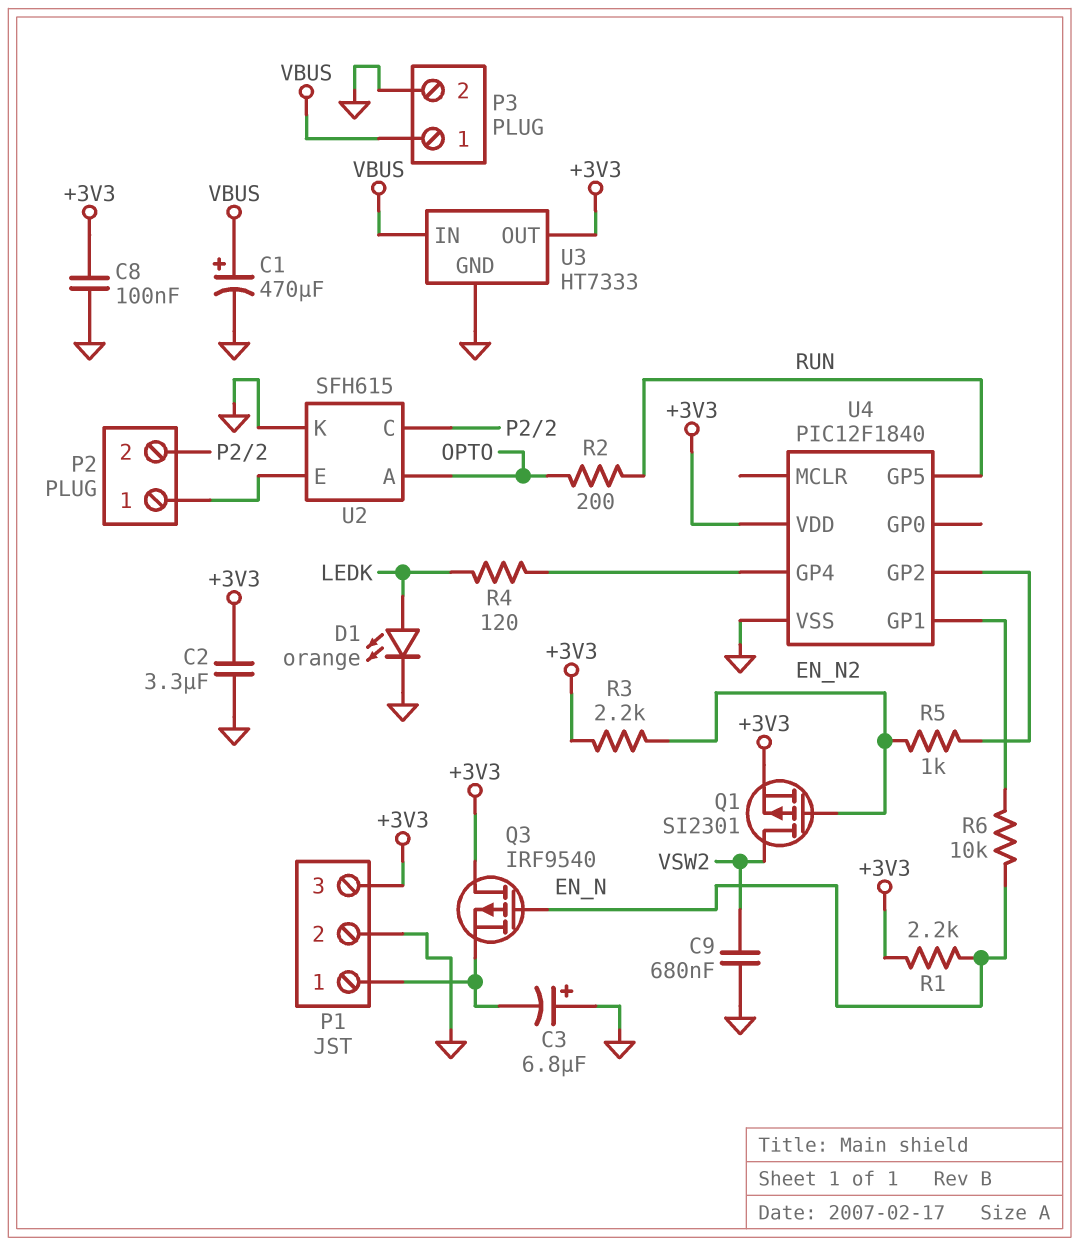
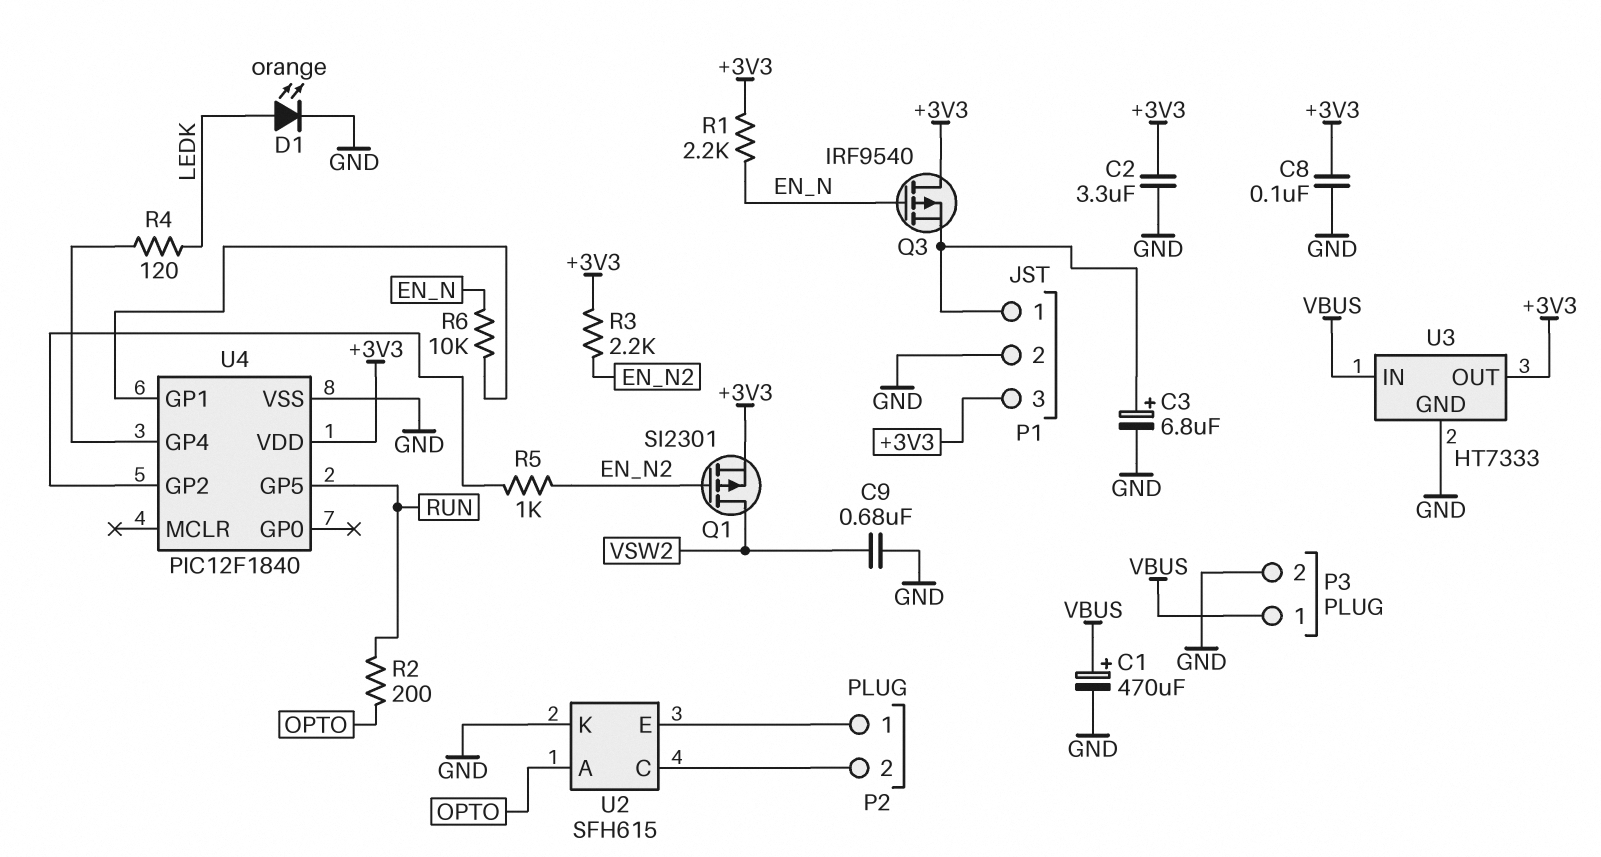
C3: 6.8uF (plus GND, minus P1/1) -> 6.8uF (plus P1/1, minus GND)

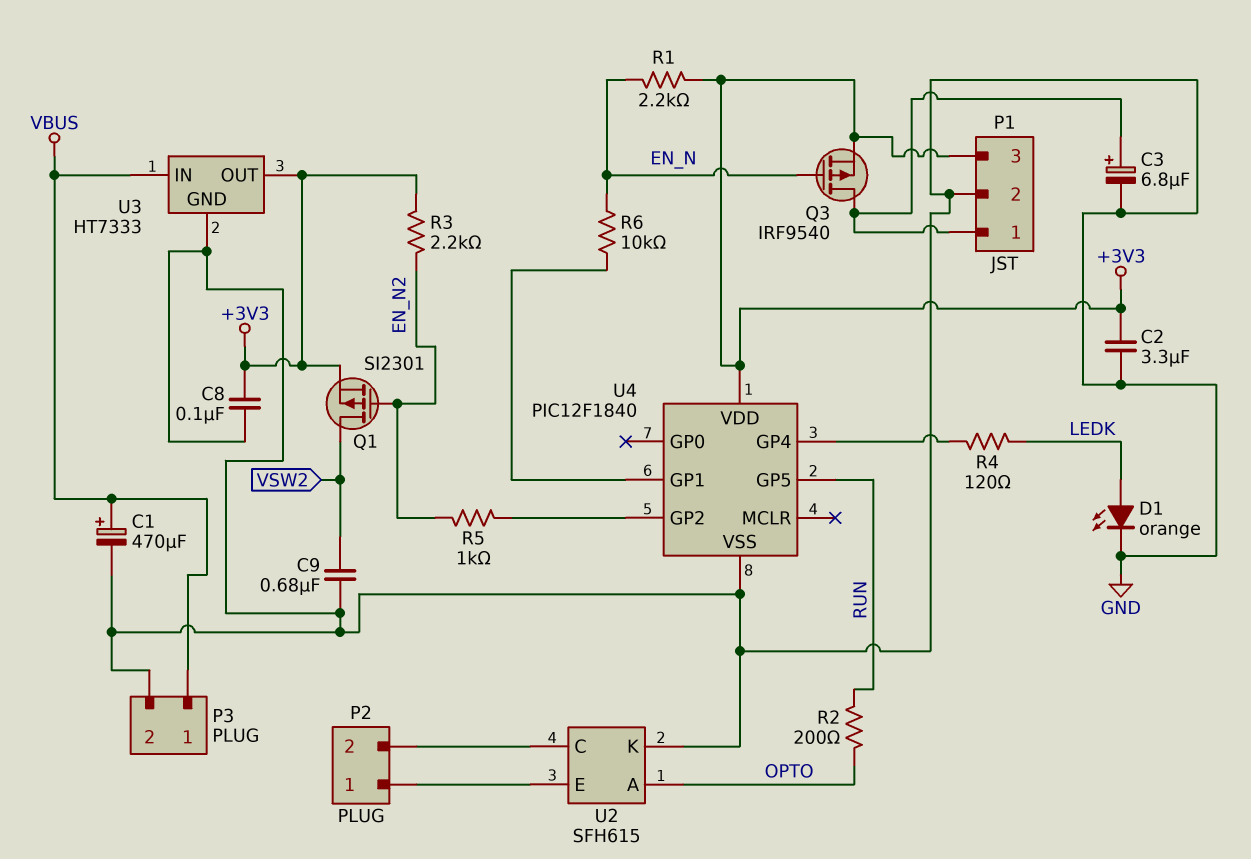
Q3: PMOS IRF9540 (G EN_N, D +3V3, S P1/1) -> PMOS IRF9540 (G EN_N, D P1/1, S +3V3)

